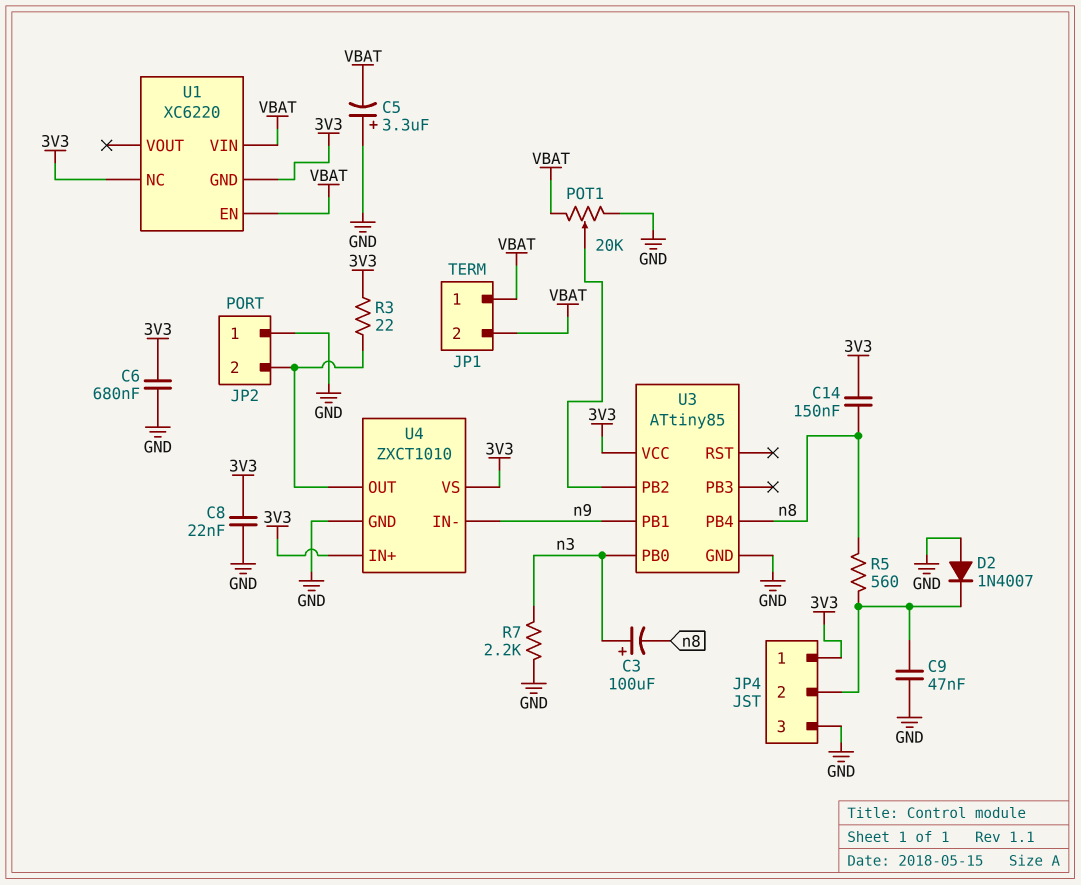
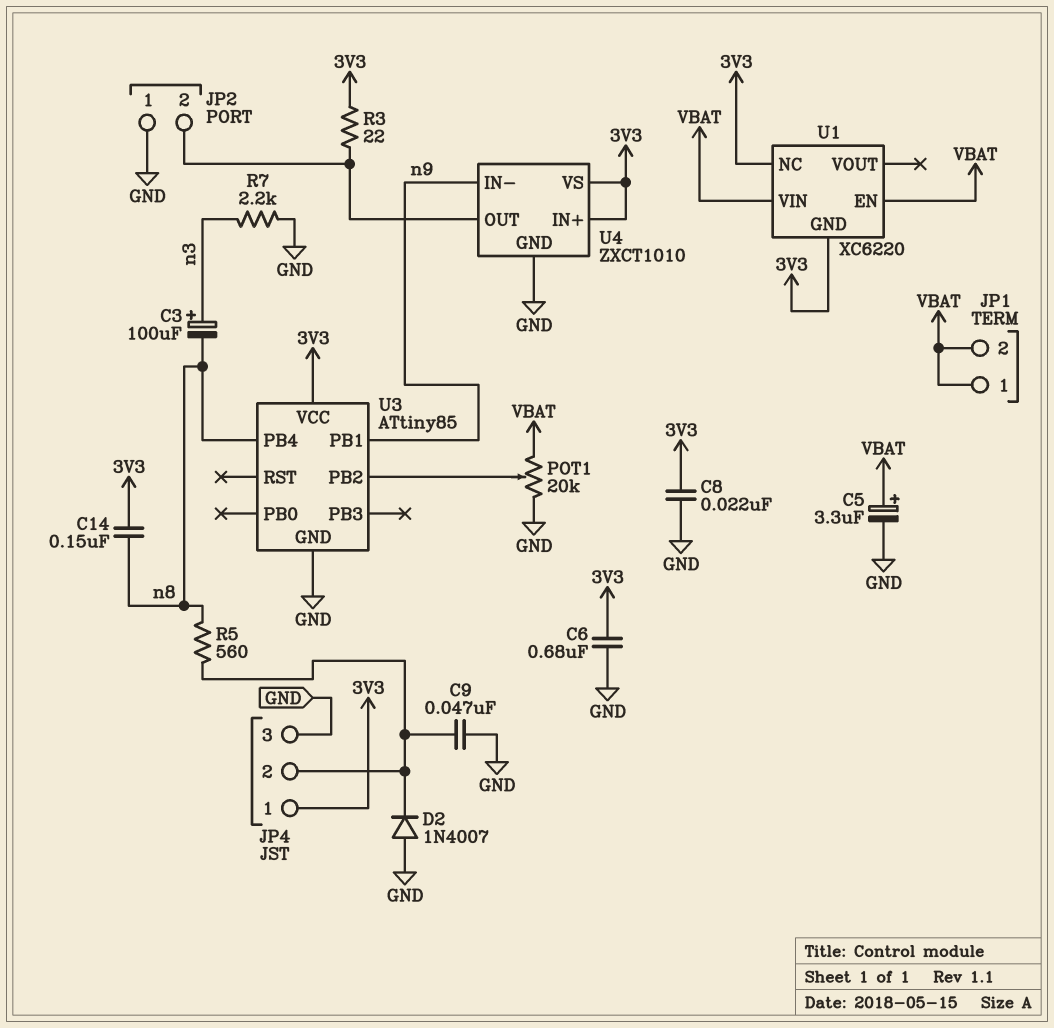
C5: 3.3uF (plus GND, minus VBAT) -> 3.3uF (plus VBAT, minus GND)
U3 pin PB0: n3 -> none

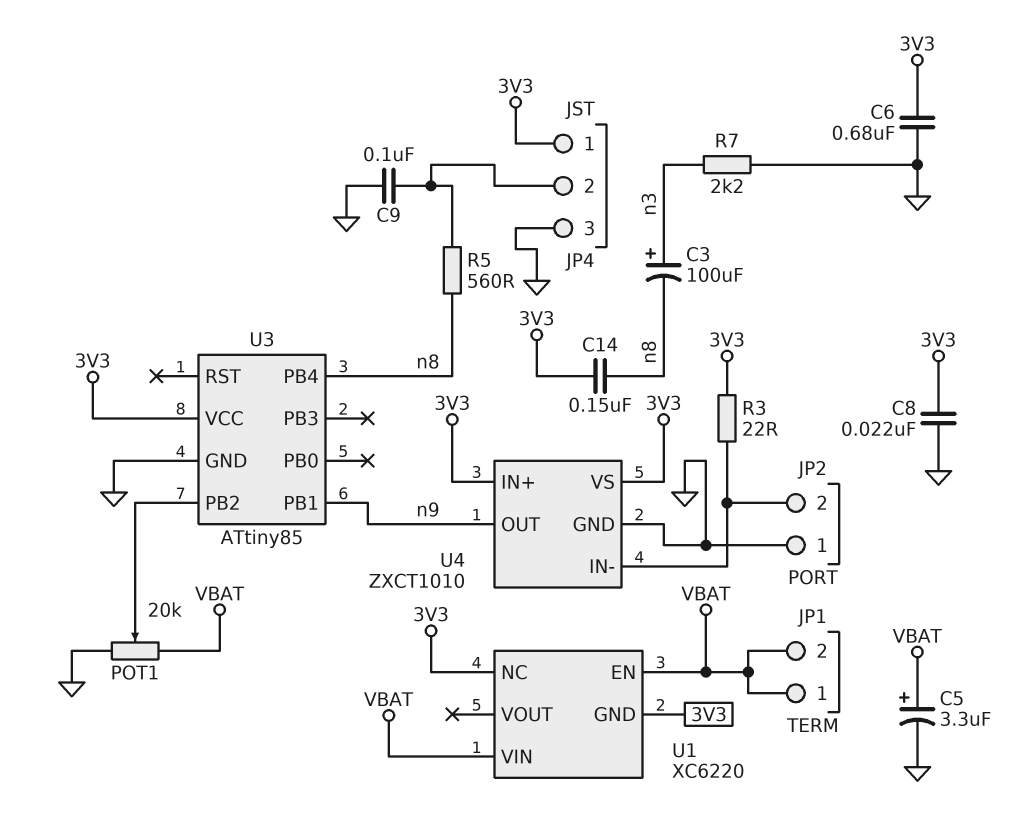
C9: 47nF (GND, JP4/2) -> 100nF (GND, JP4/2)
D2: diode 1N4007 (A GND, K JP4/2) -> none
U4 pin IN-: n9 -> JP2/2
U4 pin OUT: JP2/2 -> n9

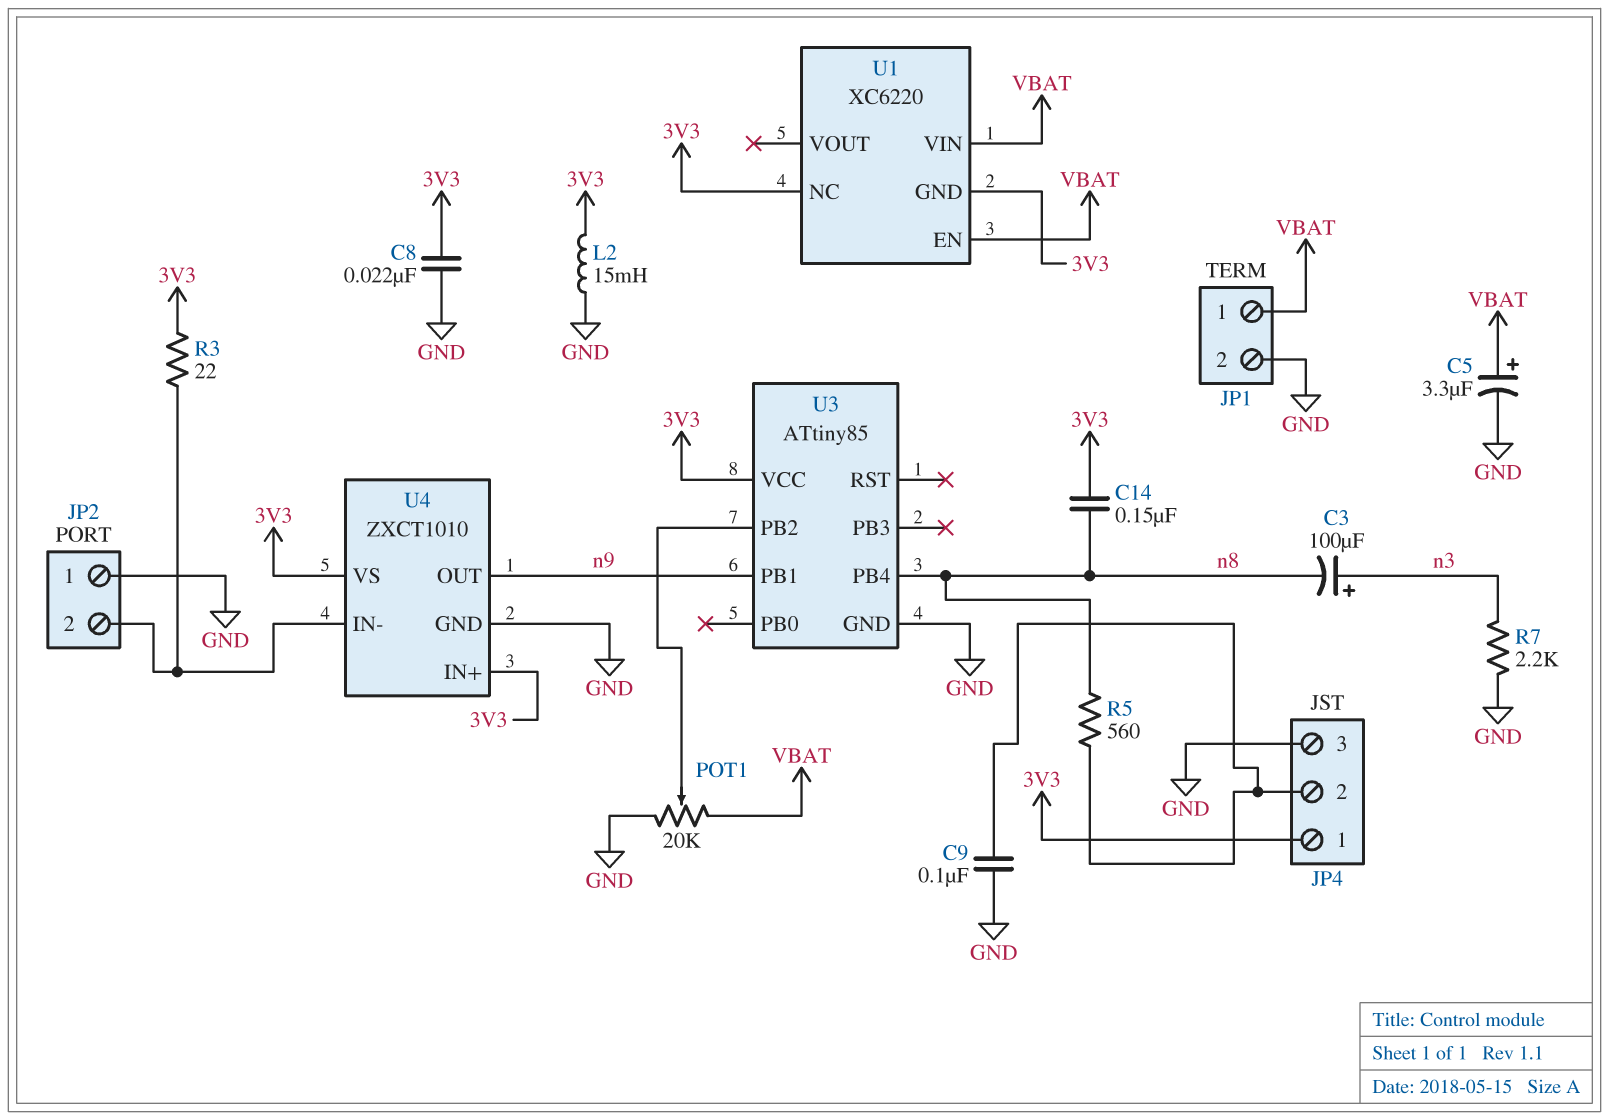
C6: 680nF (3V3, GND) -> none
JP1 pin 2: VBAT -> GND
L2: none -> 15mH (3V3, GND)

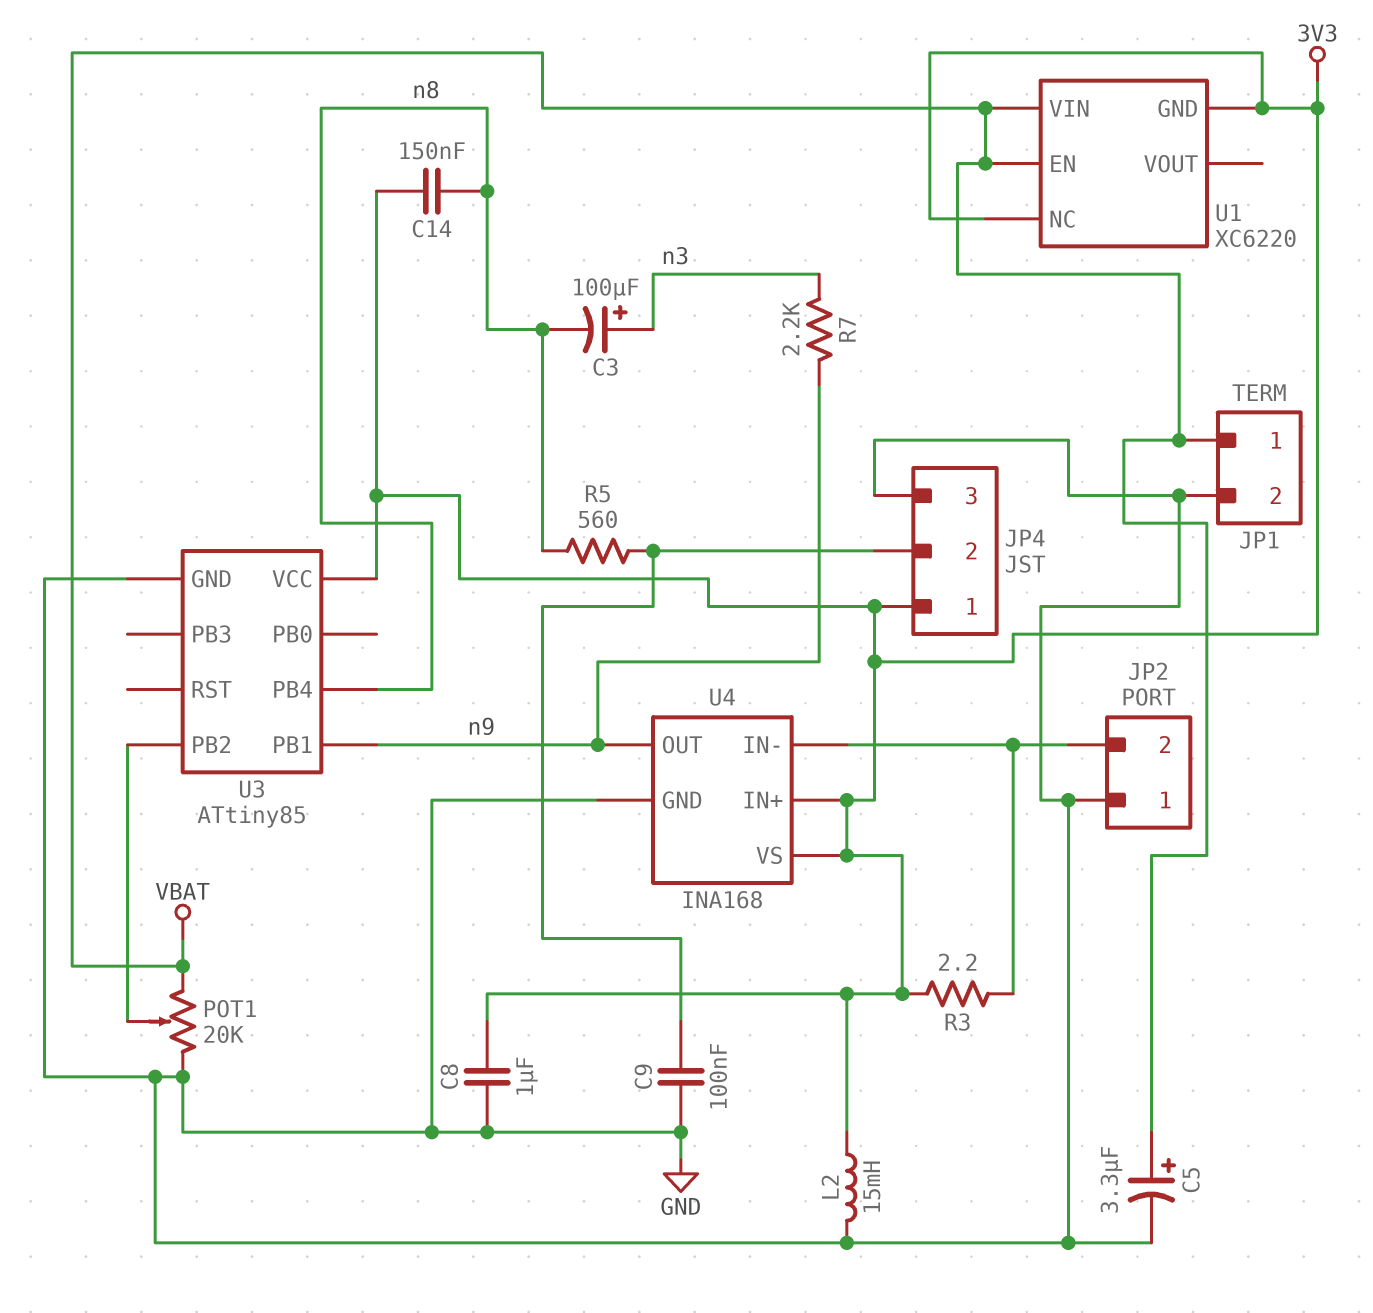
C8: 22nF (3V3, GND) -> 1uF (3V3, GND)
R3: 22 (3V3, JP2/2) -> 2.2 (3V3, JP2/2)
R7: 2.2k (GND, n3) -> 2.2k (n3, n9)
U4: ZXCT1010 -> INA168

